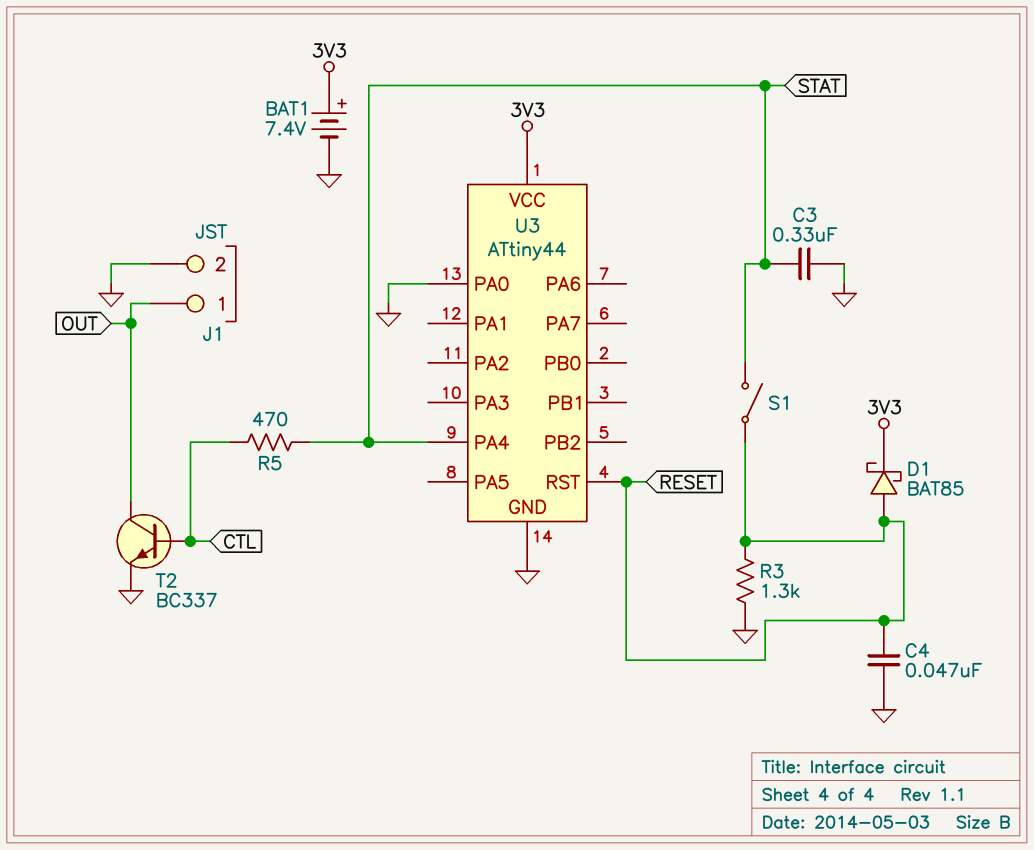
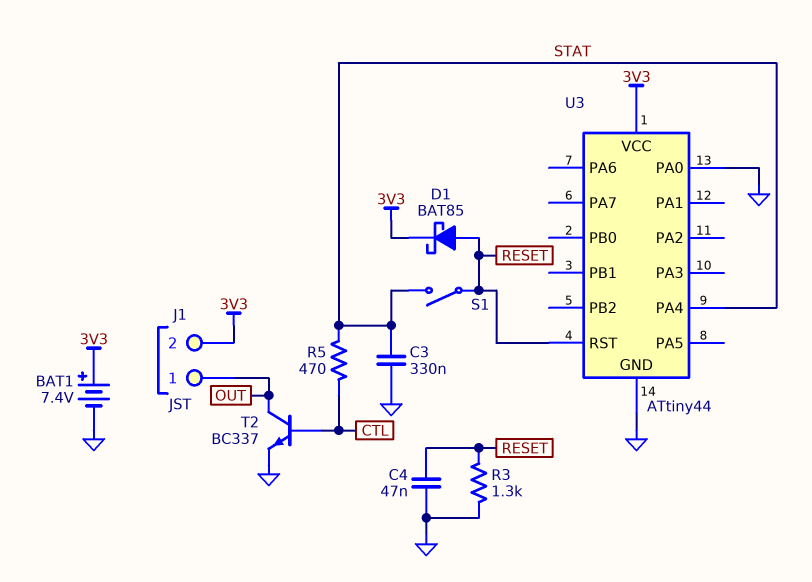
J1 pin 2: GND -> 3V3

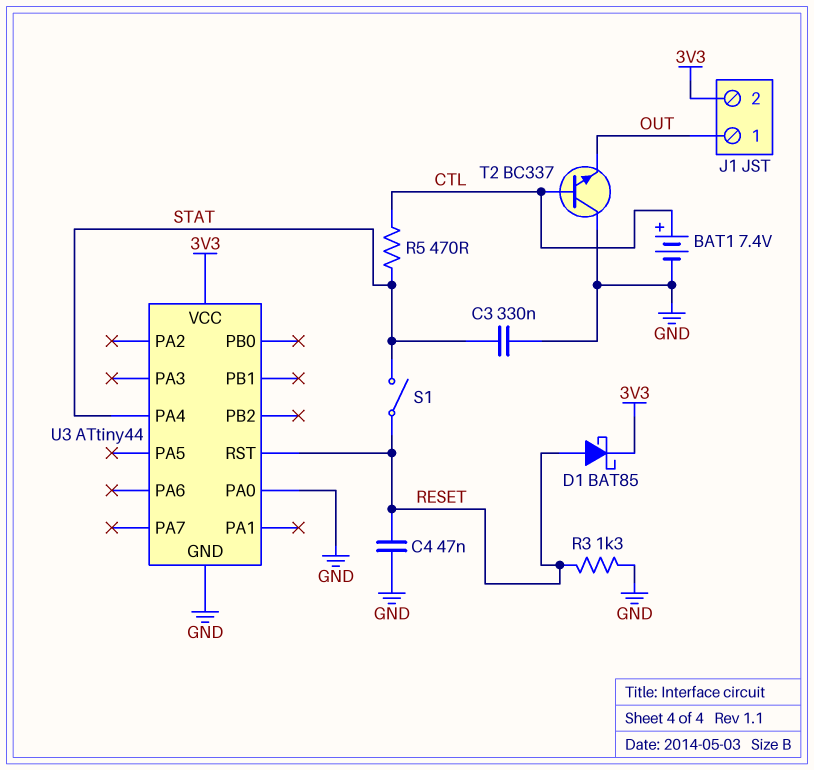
BAT1: 7.4V (plus 3V3, minus GND) -> 7.4V (plus CTL, minus GND)
T2: NPN BC337 (B CTL, C OUT, E GND) -> NPN BC337 (B CTL, C GND, E OUT)

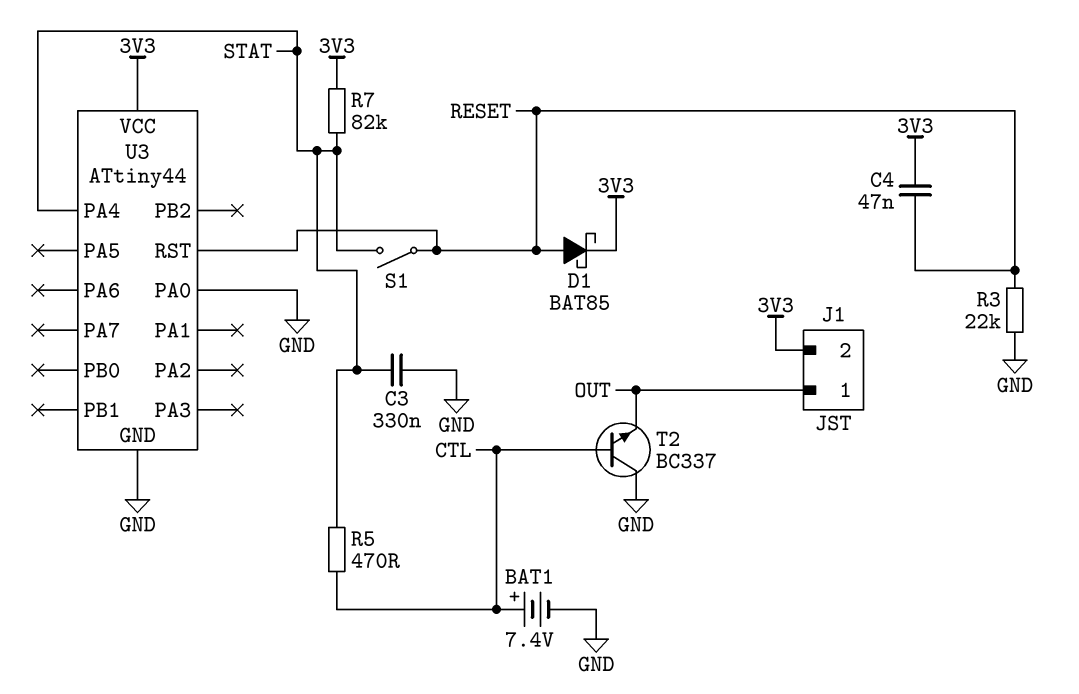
C4: 47nF (GND, RESET) -> 47nF (3V3, RESET)
R3: 1.3k (GND, RESET) -> 22k (GND, RESET)
R7: none -> 82k (3V3, STAT)

